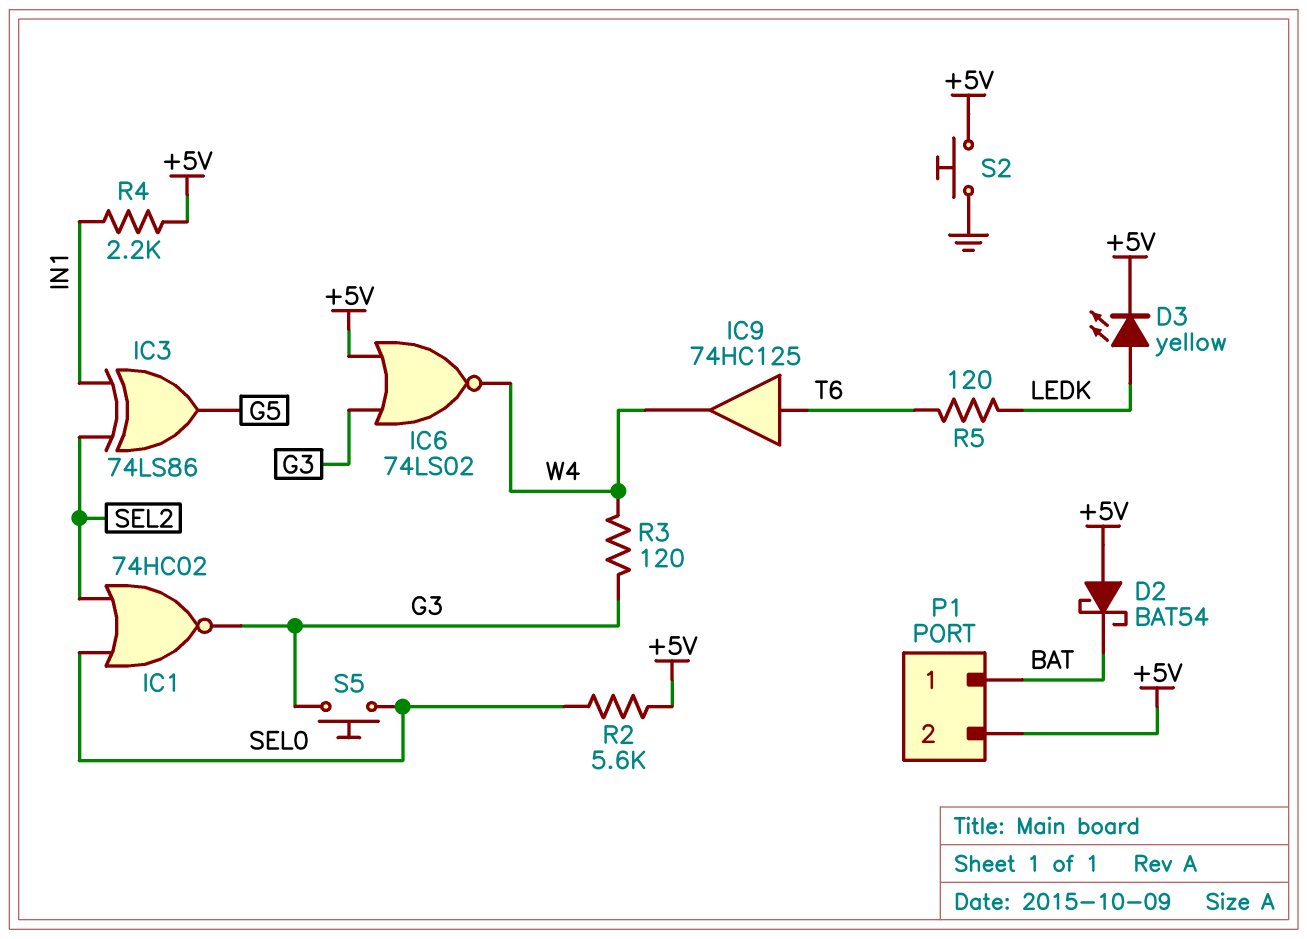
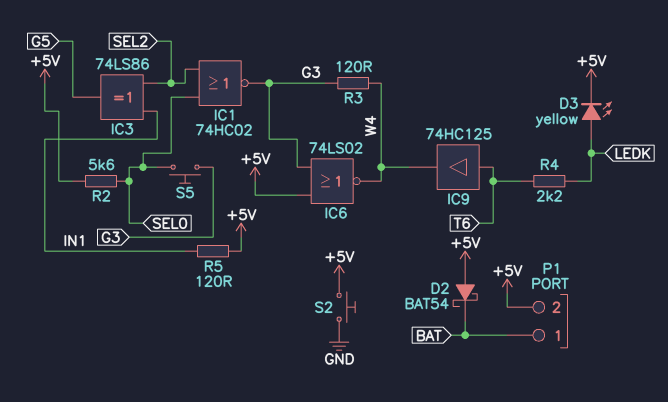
R4: 2.2k (+5V, IN1) -> 2.2k (LEDK, T6)
R5: 120 (LEDK, T6) -> 120 (+5V, IN1)

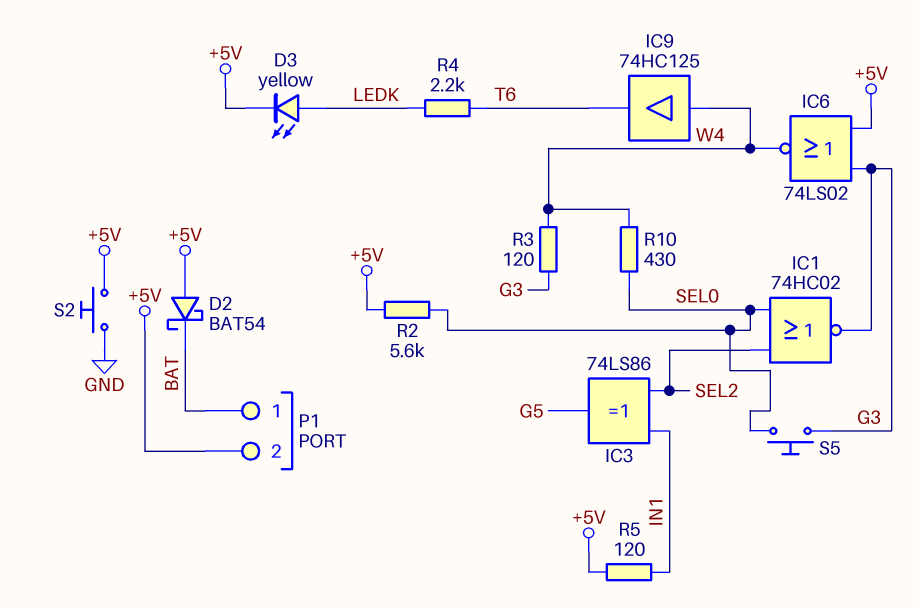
IC9: buffer 74HC125 (in T6, out W4) -> buffer 74HC125 (in W4, out T6)
R10: none -> 430 (SEL0, W4)

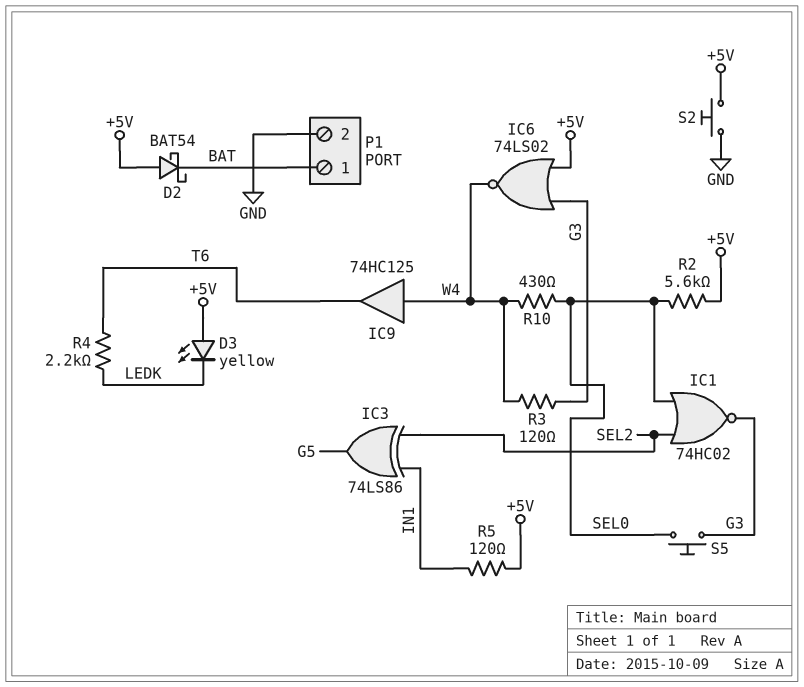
D3: LED yellow (A LEDK, K +5V) -> LED yellow (A +5V, K LEDK)
P1 pin 2: +5V -> GND

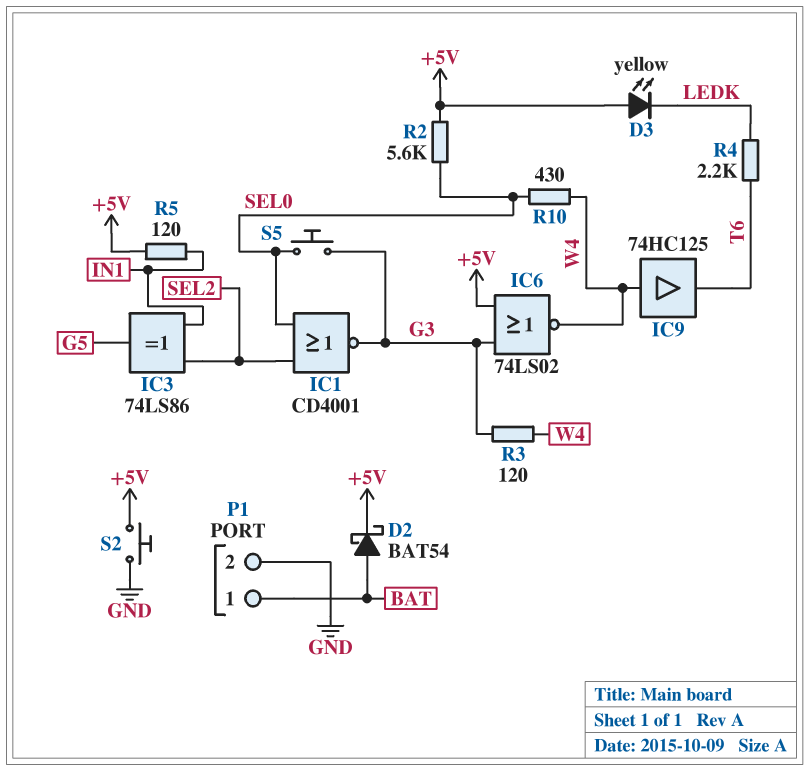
D2: schottky BAT54 (A +5V, K BAT) -> schottky BAT54 (A BAT, K +5V)
IC1: NOR 74HC02 (in SEL0, in SEL2, out G3) -> NOR CD4001 (in SEL0, in SEL2, out G3)

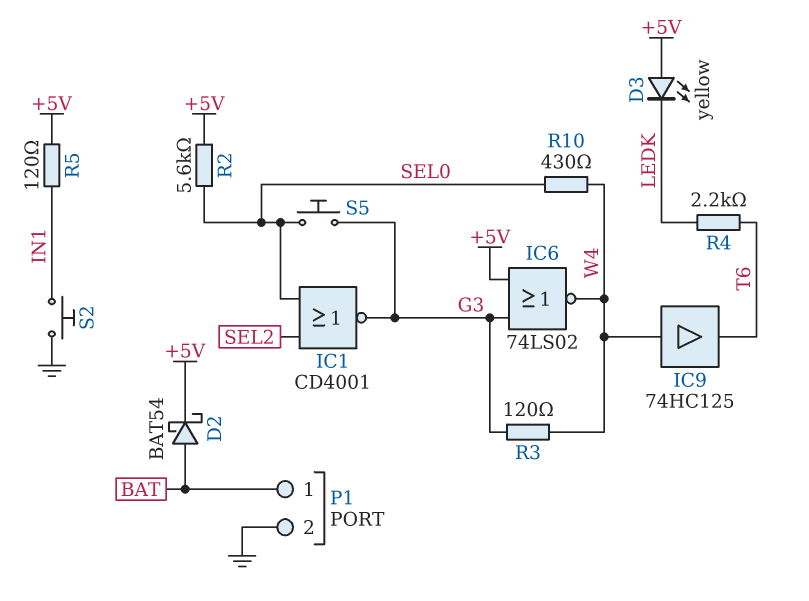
IC3: XOR 74LS86 (in IN1, in SEL2, out G5) -> none
S2: button (+5V, GND) -> button (GND, IN1)

